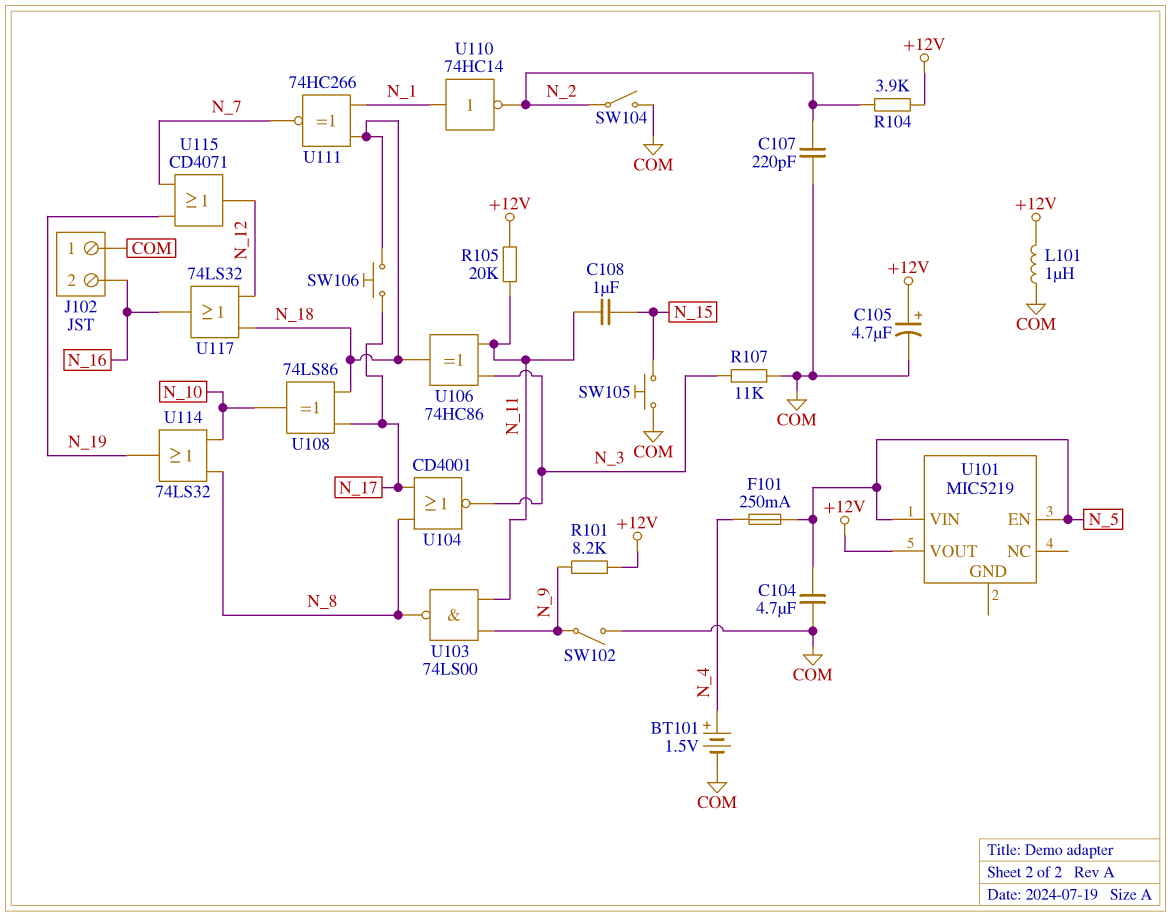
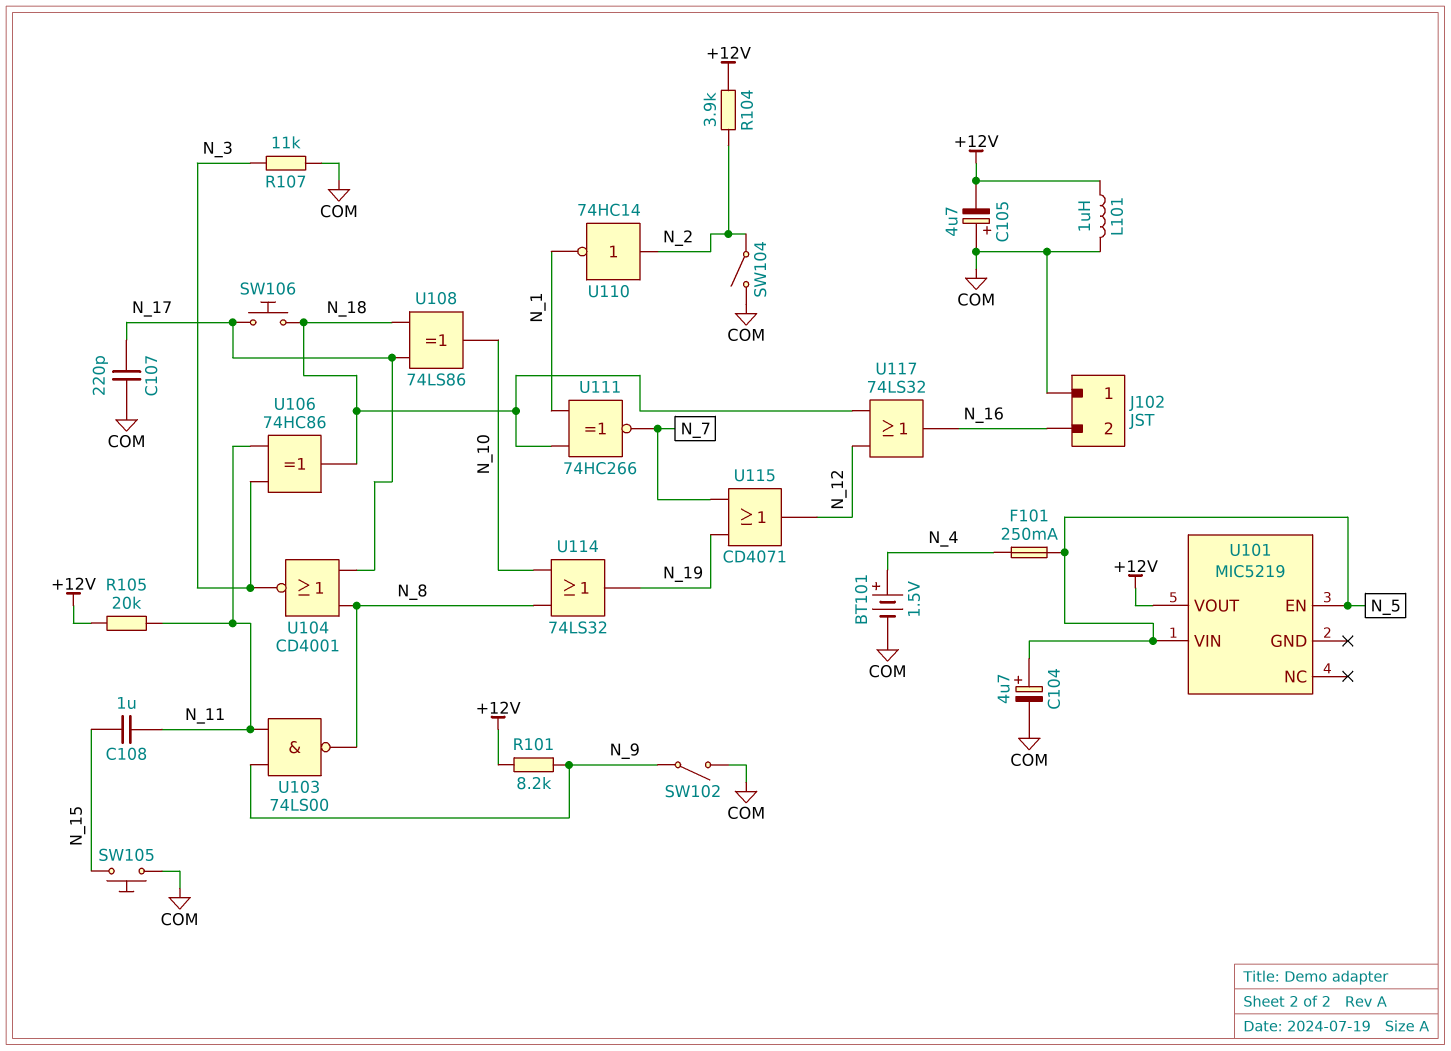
C104: 4.7uF (COM, N_5) -> 4.7uF (plus N_5, minus COM)
C105: 4.7uF (plus +12V, minus COM) -> 4.7uF (plus COM, minus +12V)
C107: 220pF (COM, N_2) -> 220pF (COM, N_17)
U110: NOT 74HC14 (in N_1, out N_2) -> NOT 74HC14 (in N_2, out N_1)

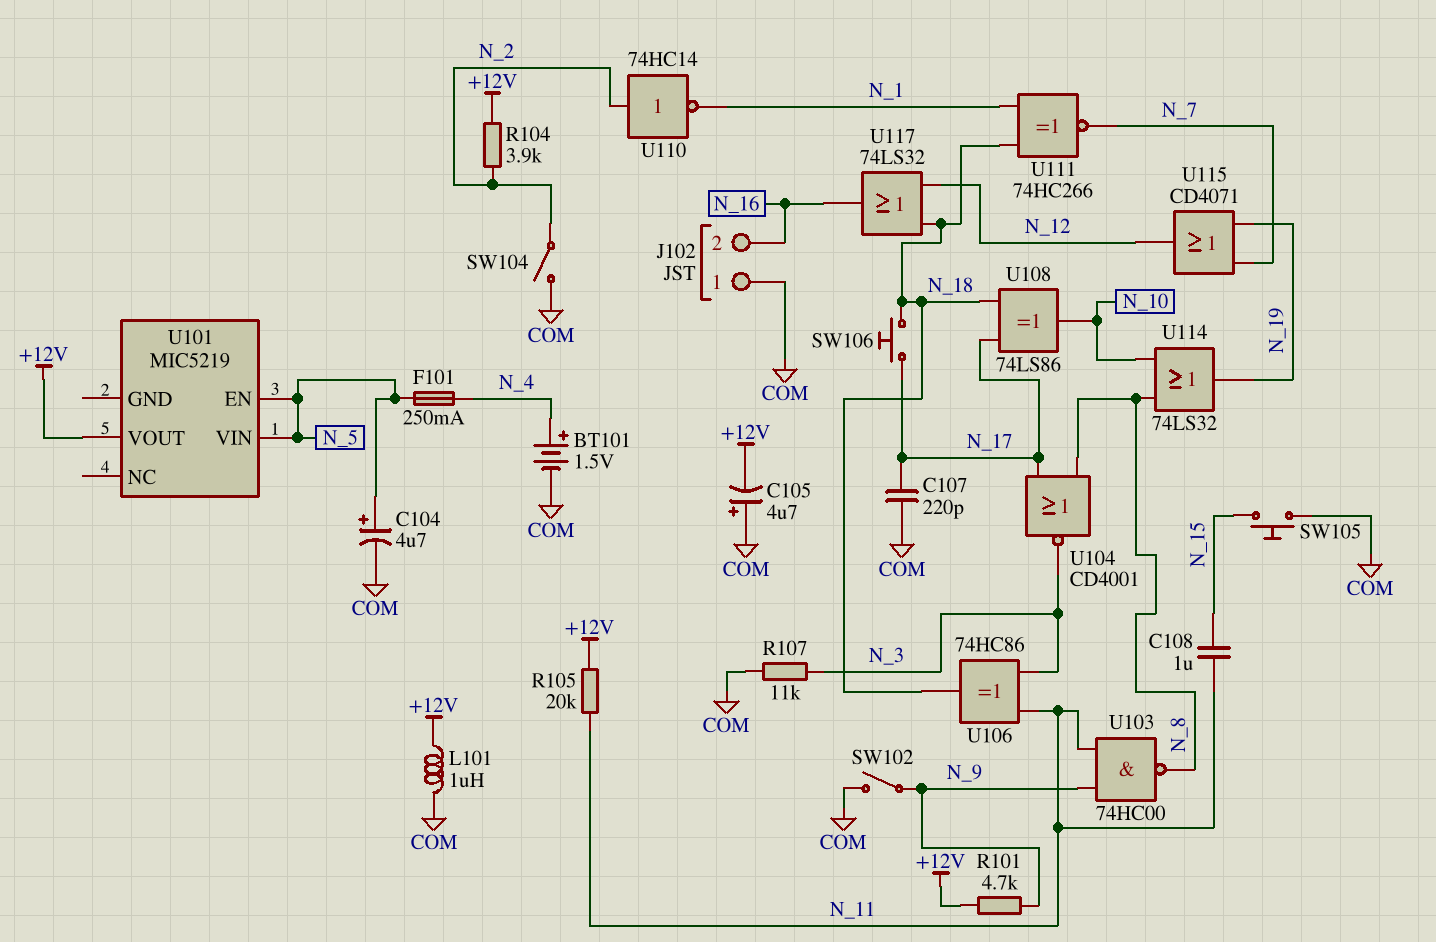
R101: 8.2k (+12V, N_9) -> 4.7k (+12V, N_9)
U103: NAND 74LS00 (in N_9, in N_11, out N_8) -> NAND 74HC00 (in N_9, in N_11, out N_8)

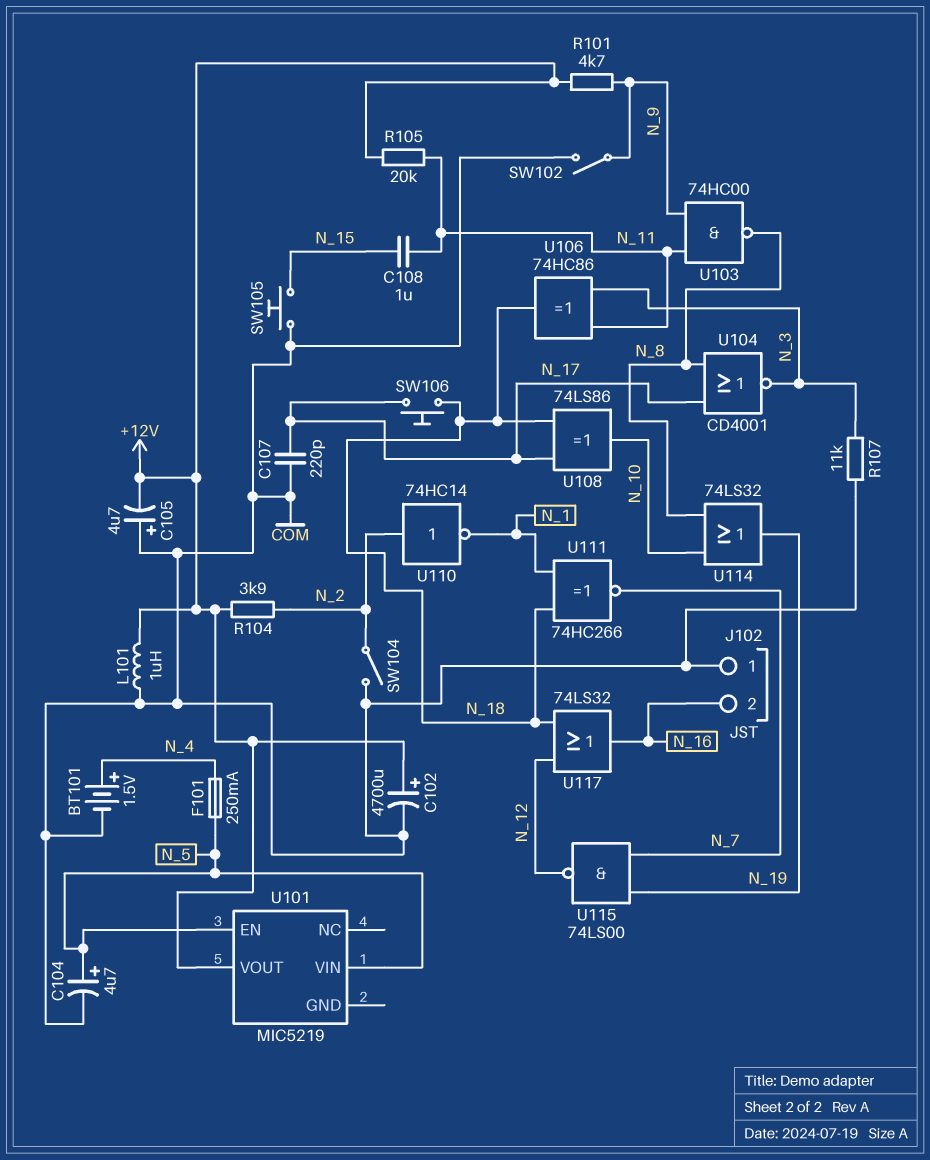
C102: none -> 4700uF (plus +12V, minus COM)
U115: OR CD4071 (in N_7, in N_19, out N_12) -> NAND 74LS00 (in N_7, in N_19, out N_12)

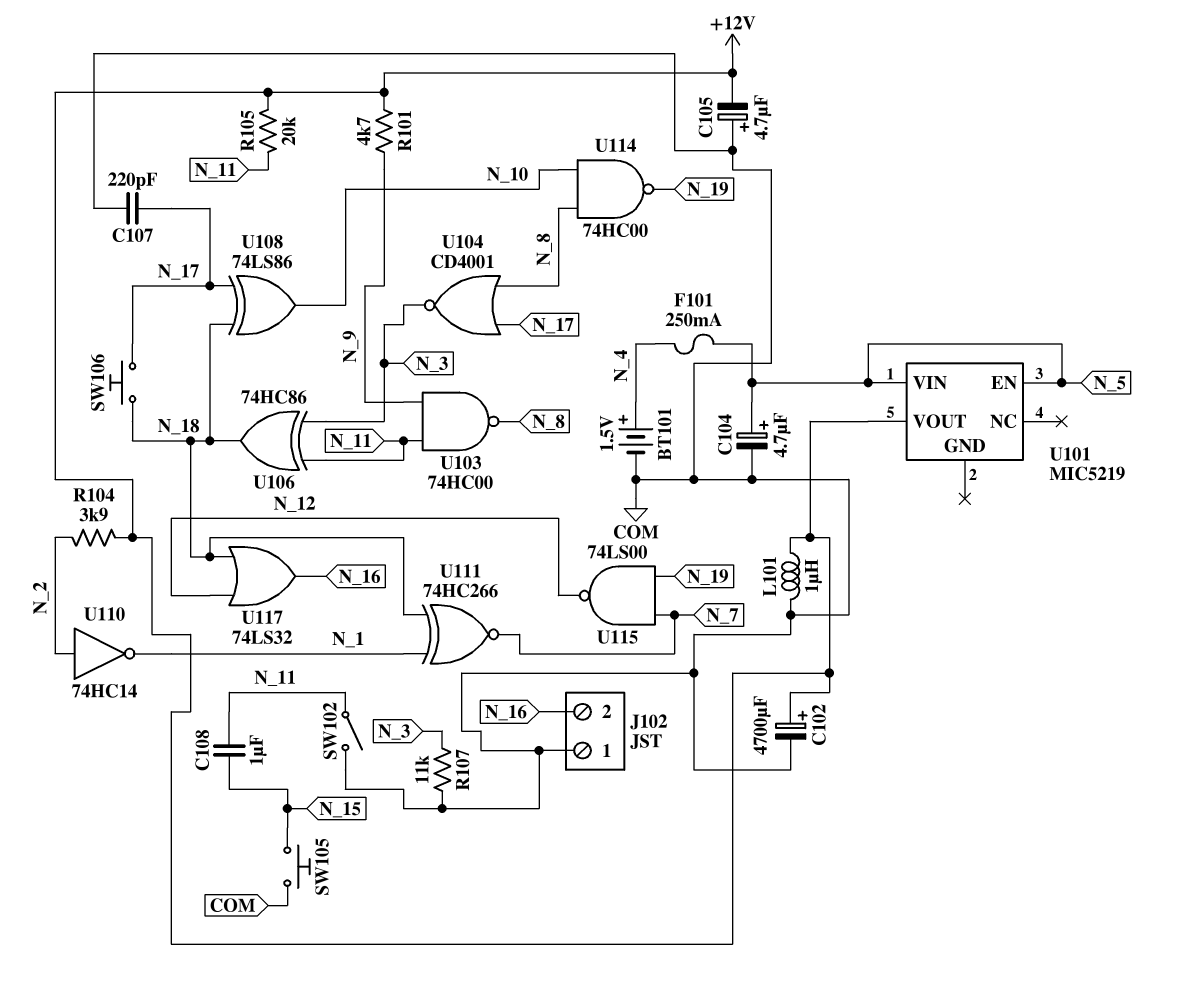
SW102: switch (COM, N_9) -> switch (COM, N_11)
SW104: switch (COM, N_2) -> none
U114: OR 74LS32 (in N_8, in N_10, out N_19) -> NAND 74HC00 (in N_8, in N_10, out N_19)

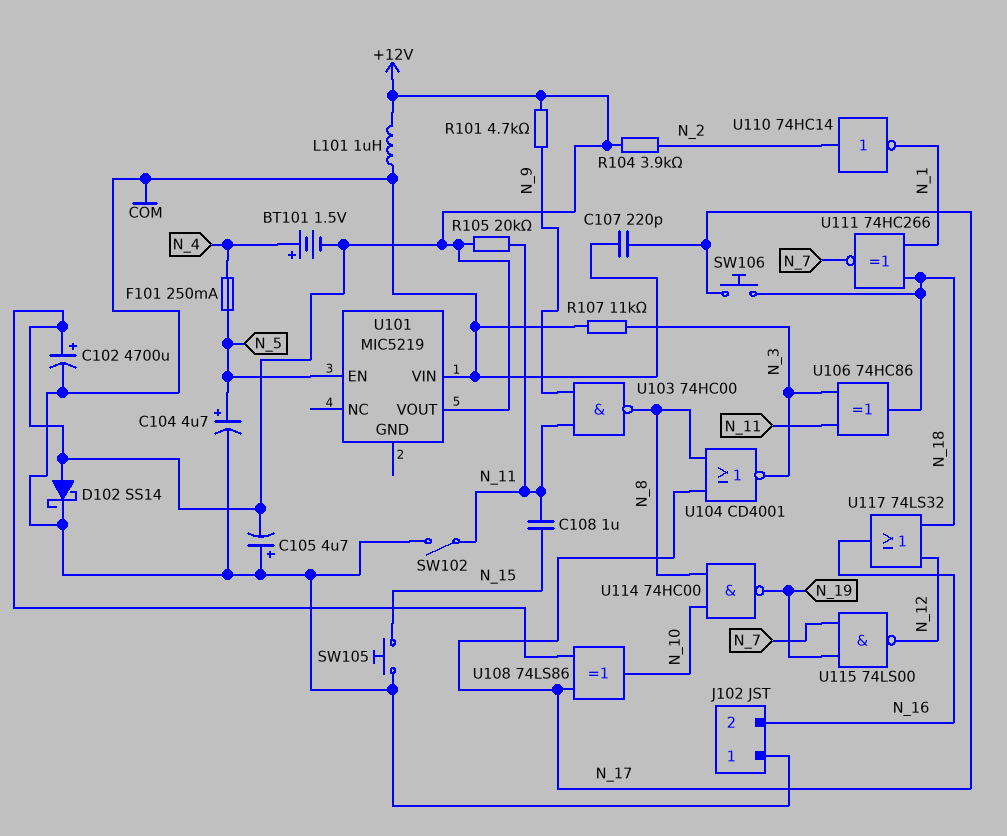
BT101: 1.5V (plus N_4, minus COM) -> 1.5V (plus N_4, minus +12V)
D102: none -> schottky SS14 (A +12V, K COM)
U101 pin VIN: N_5 -> COM
U108: XOR 74LS86 (in N_17, in N_18, out N_10) -> XOR 74LS86 (in +12V, in N_17, out N_10)

